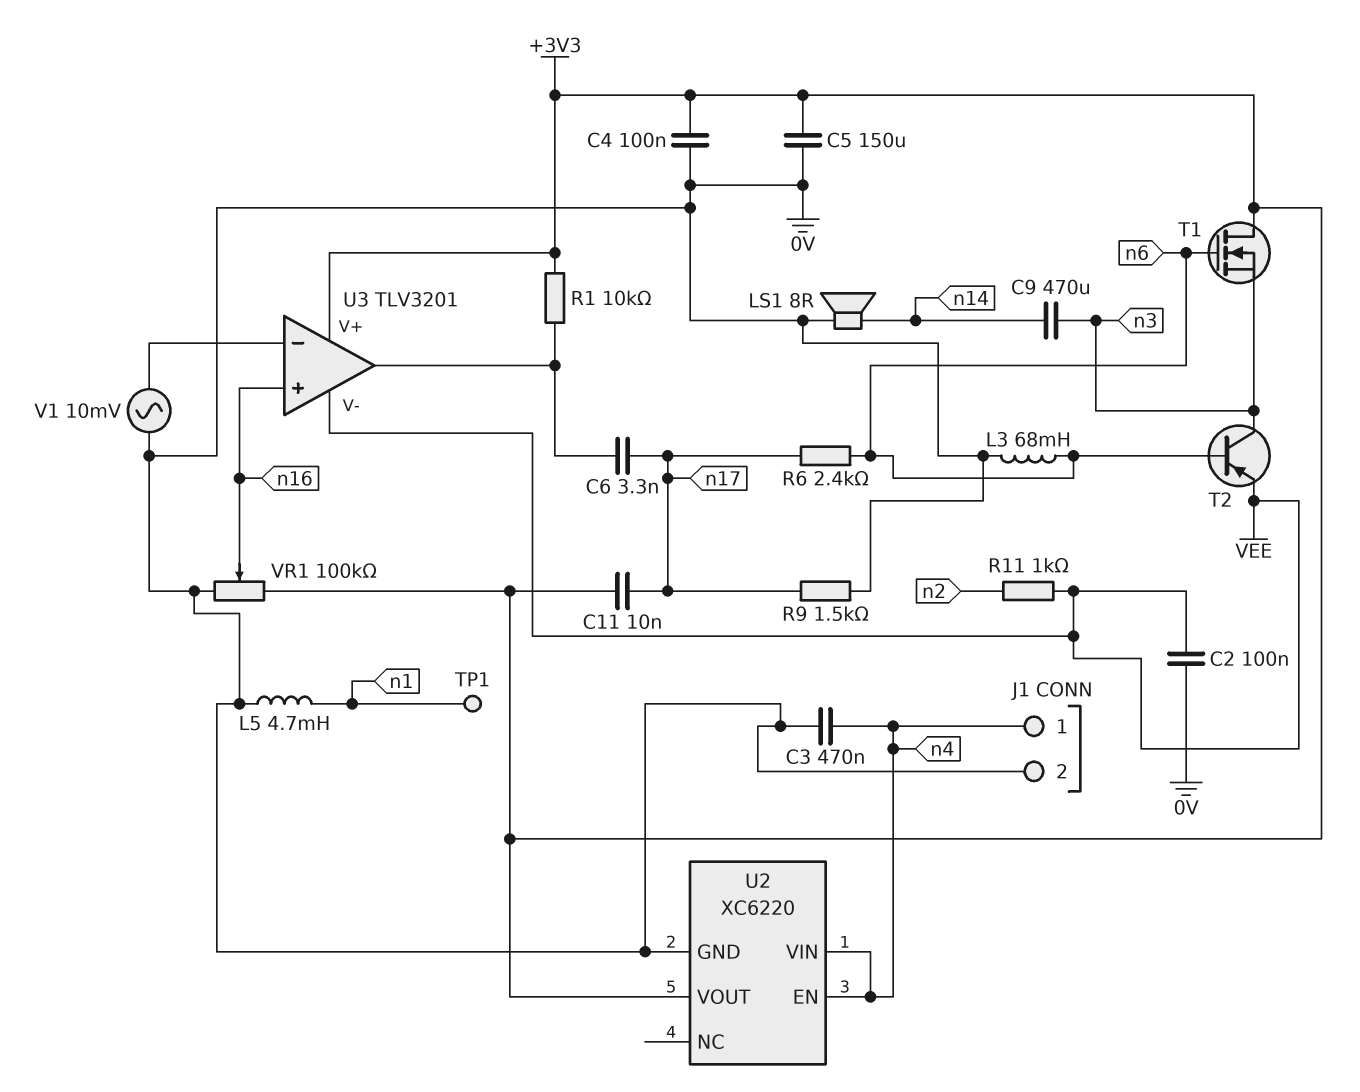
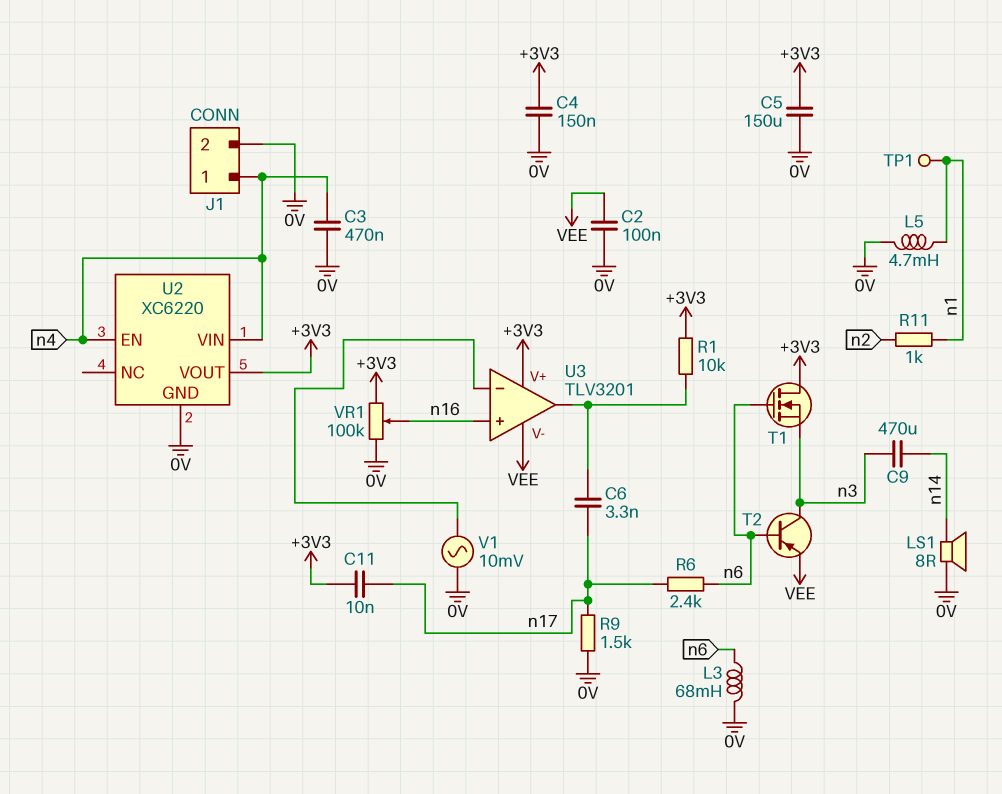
C4: 100nF (+3V3, 0V) -> 150nF (+3V3, 0V)
R11: 1k (VEE, n2) -> 1k (n1, n2)

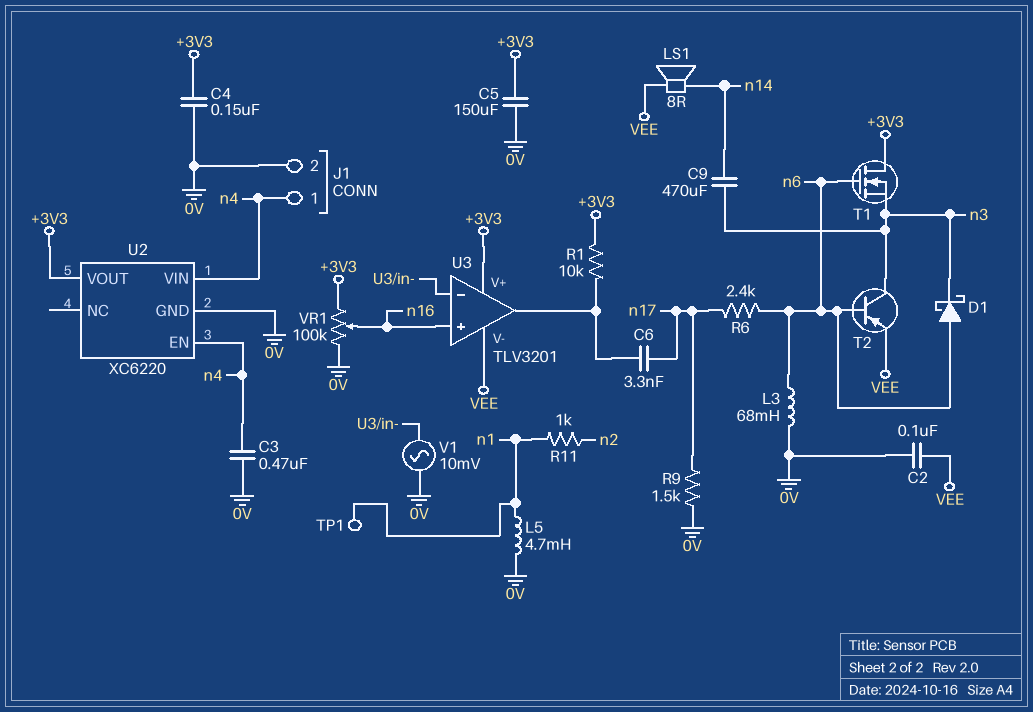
C11: 10nF (+3V3, n17) -> none
D1: none -> schottky (A n6, K n3)
LS1: speaker 8R (0V, n14) -> speaker 8R (VEE, n14)

